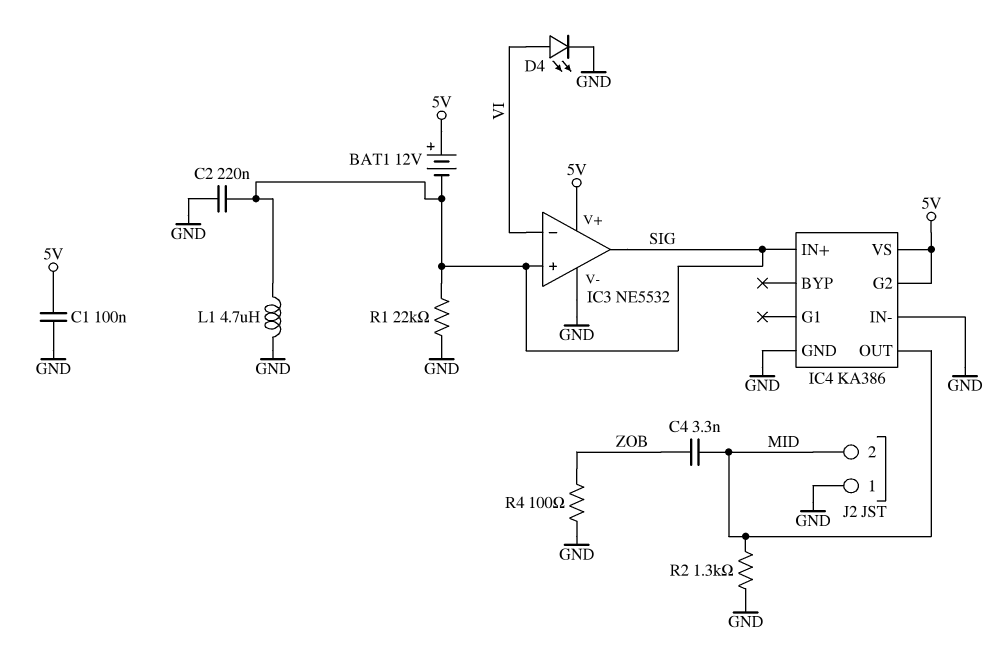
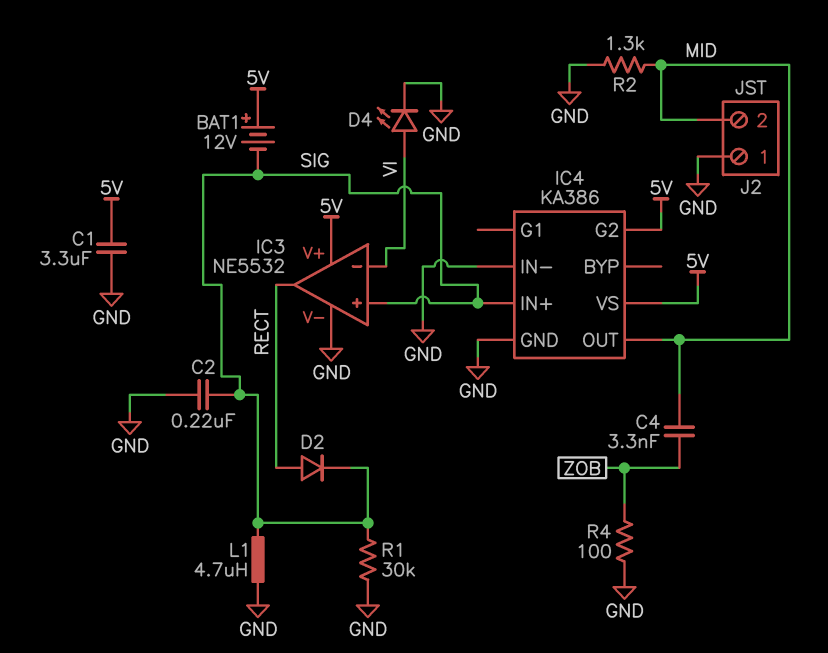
C1: 100nF (5V, GND) -> 3.3uF (5V, GND)
D2: none -> diode (A RECT, K SIG)
IC3 pin out: SIG -> RECT
R1: 22k (GND, SIG) -> 30k (GND, SIG)

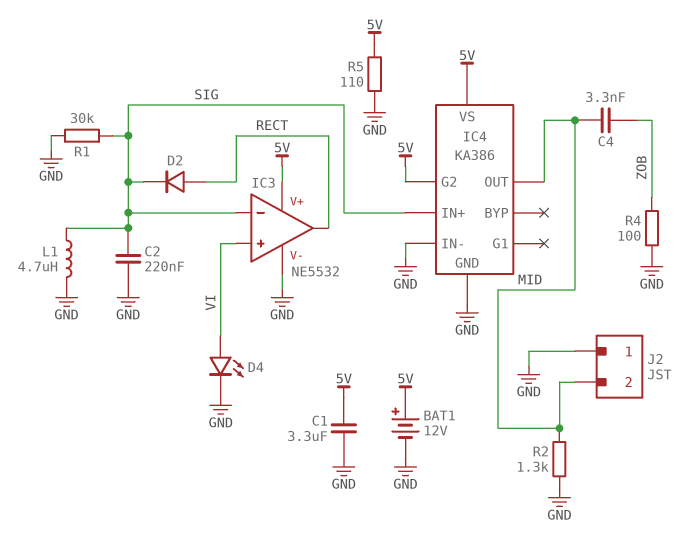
BAT1: 12V (plus 5V, minus SIG) -> 12V (plus 5V, minus GND)
IC3 pin in+: SIG -> VI
IC3 pin in-: VI -> SIG
R5: none -> 110 (5V, GND)

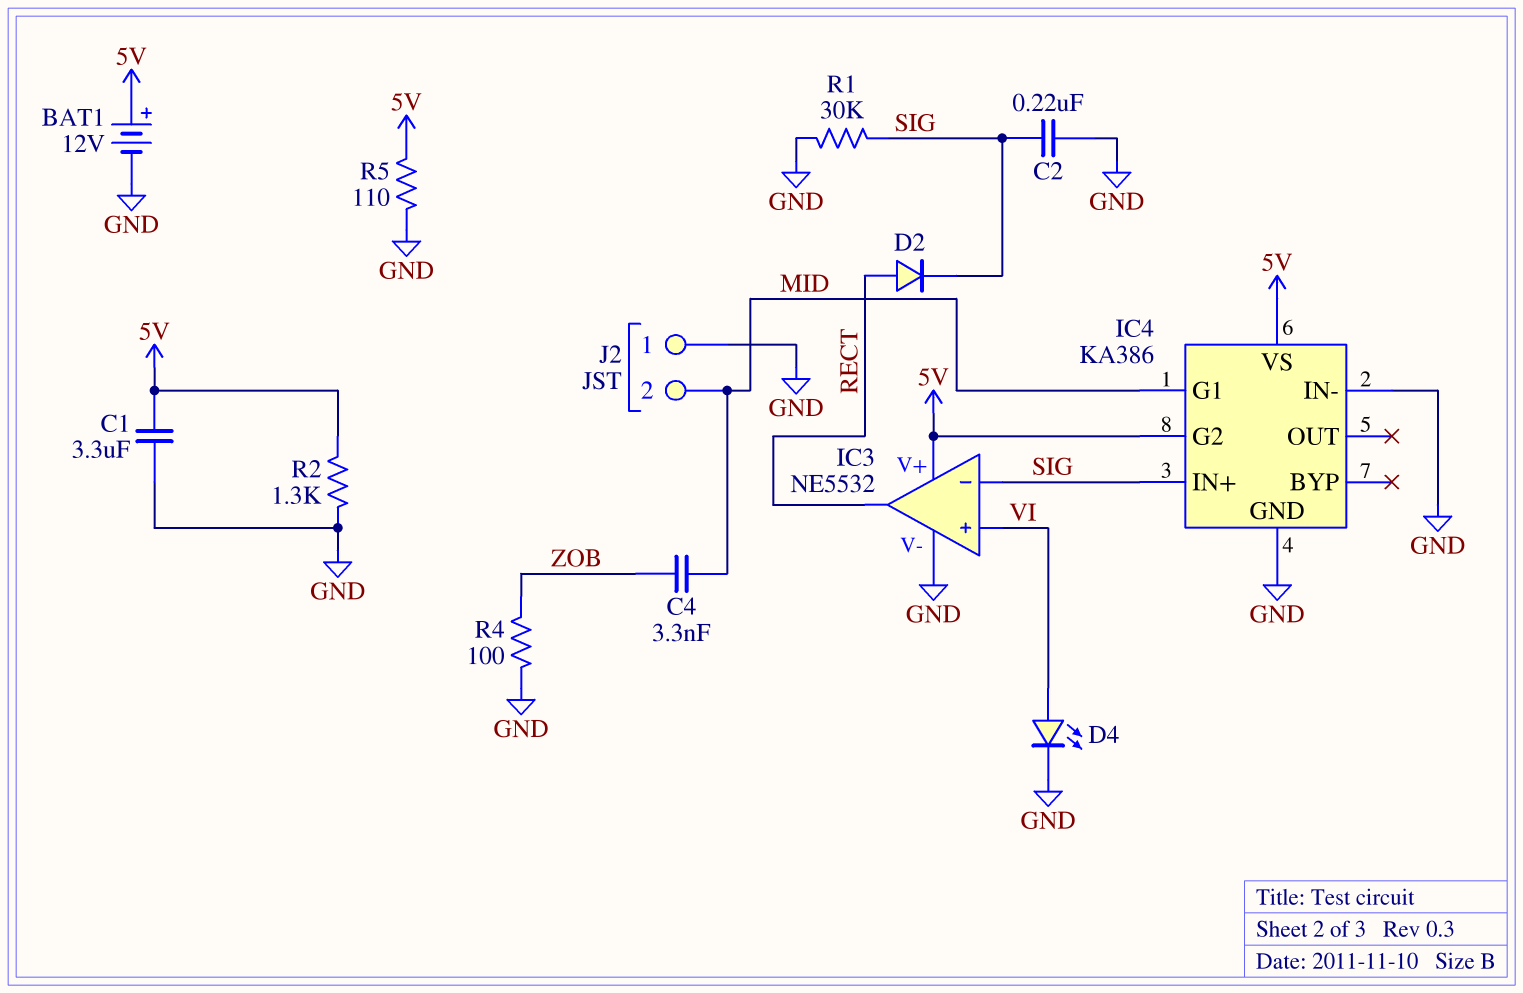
IC4 pin G1: none -> MID
IC4 pin OUT: MID -> none
L1: 4.7uH (GND, SIG) -> none
R2: 1.3k (GND, MID) -> 1.3k (5V, GND)

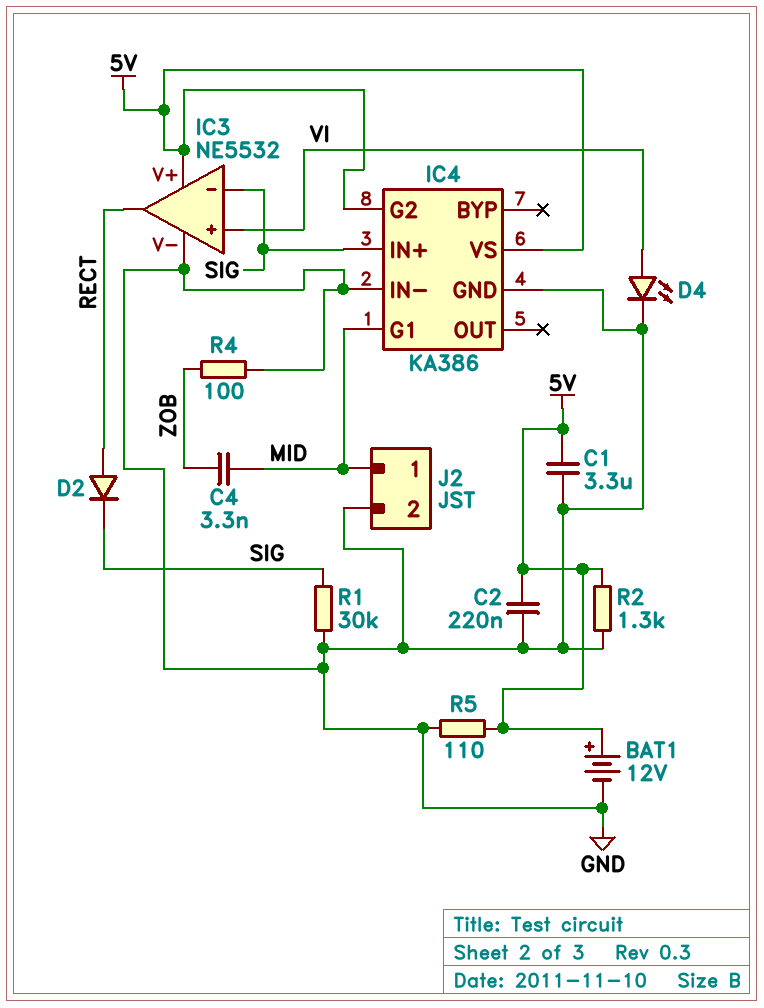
C2: 220nF (GND, SIG) -> 220nF (5V, GND)
J2 pin 1: GND -> MID
J2 pin 2: MID -> GND

